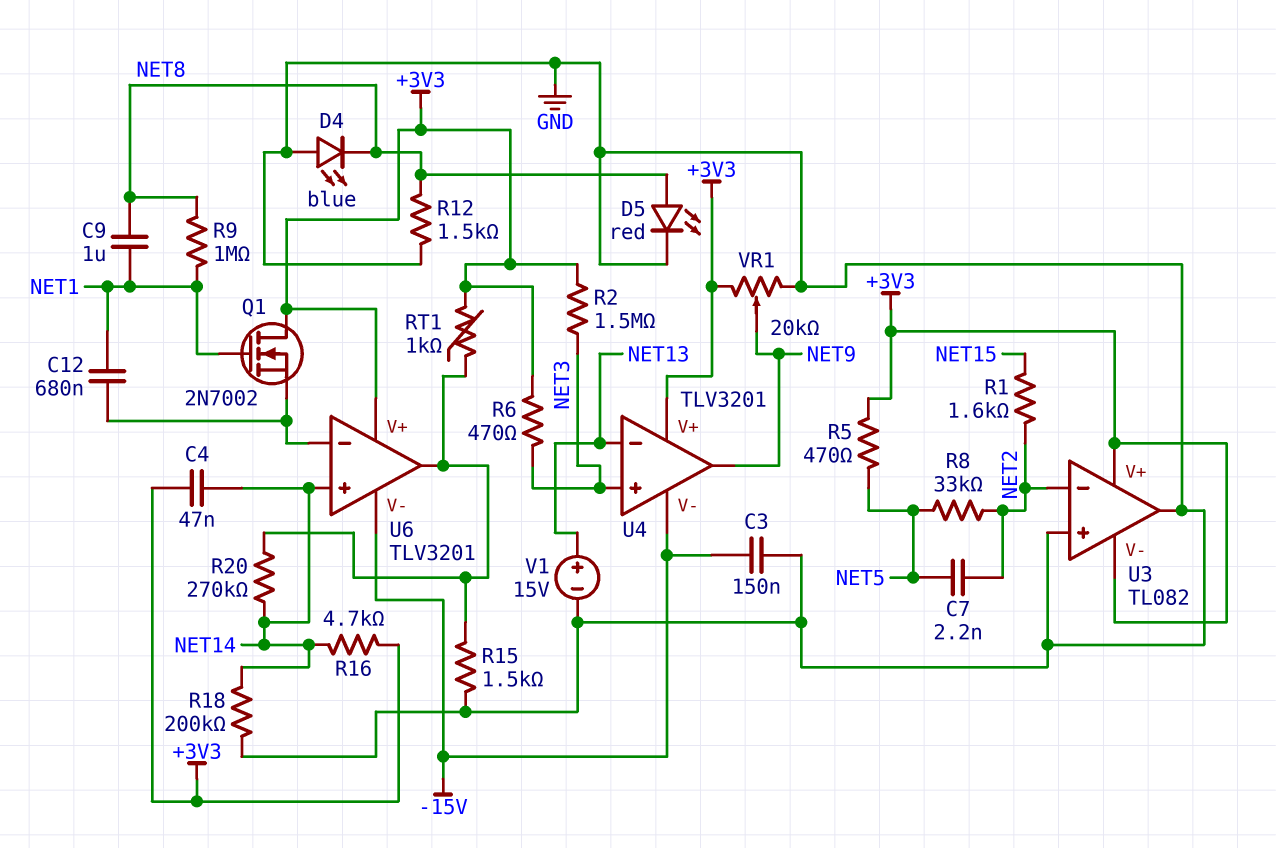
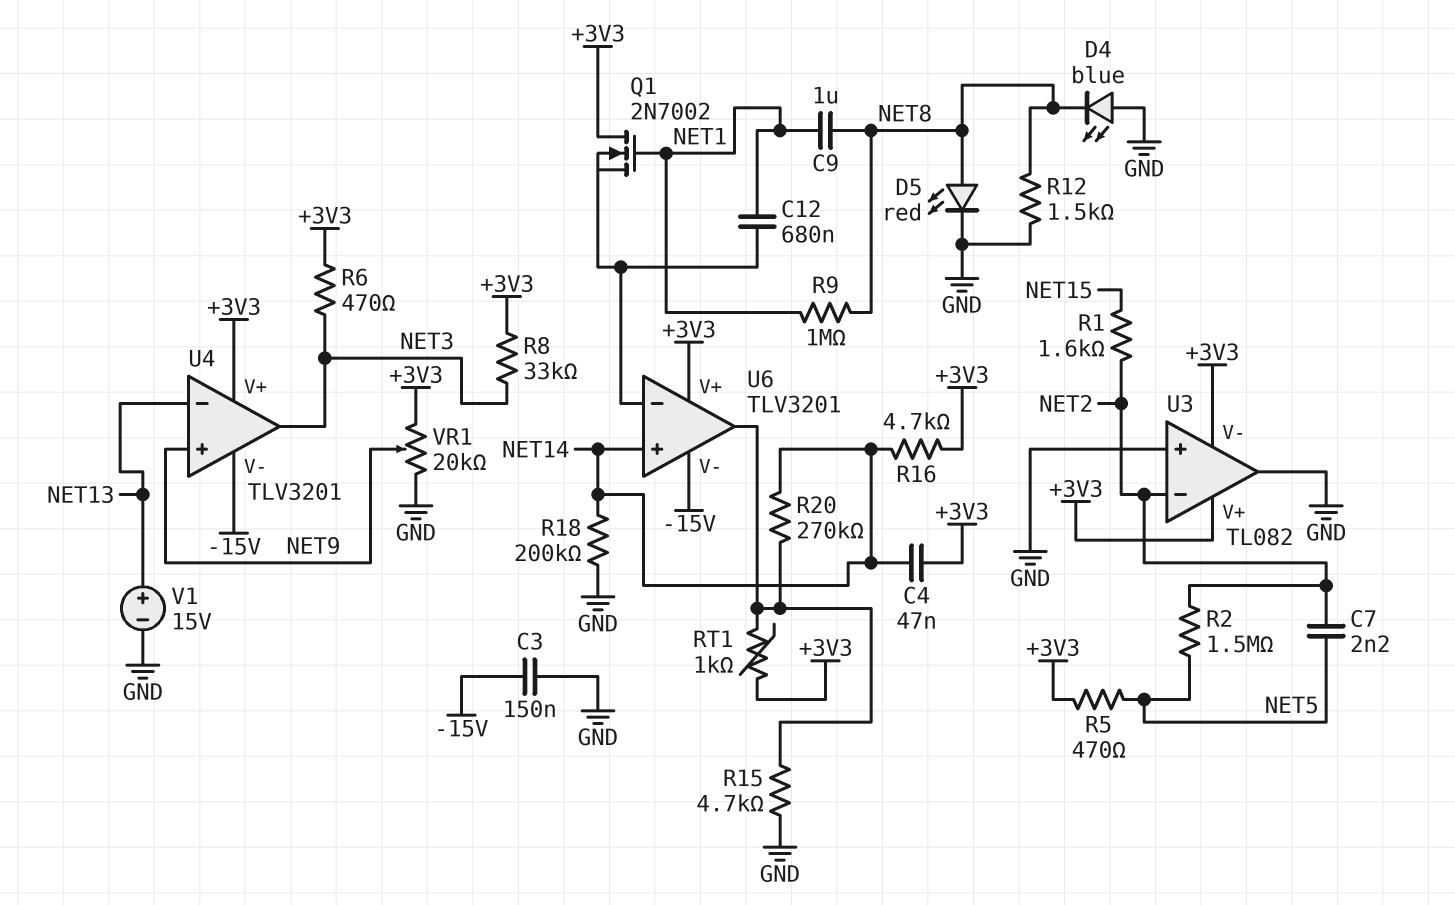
R2: 1.5M (+3V3, NET3) -> 1.5M (NET2, NET5)
R8: 33k (NET2, NET5) -> 33k (+3V3, NET3)
R15: 1.5k (GND, U6/out) -> 4.7k (GND, U6/out)
U4 pin in+: NET3 -> NET9
U4 pin out: NET9 -> NET3

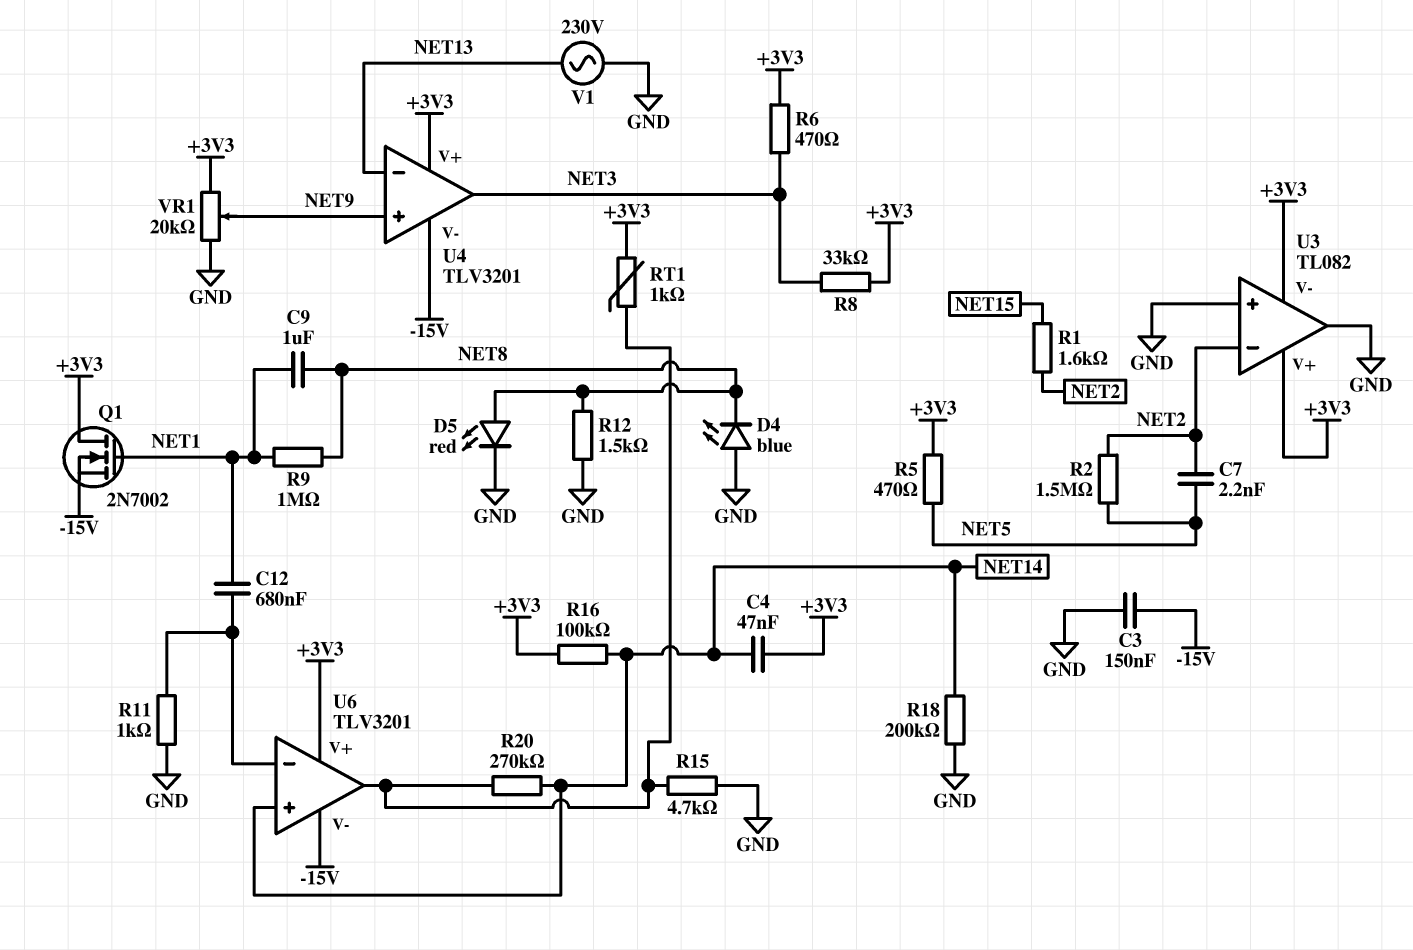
Q1: NMOS 2N7002 (G NET1, D +3V3, S U6/in-) -> NMOS 2N7002 (G NET1, D +3V3, S -15V)
R11: none -> 1k (GND, U6/in-)
R16: 4.7k (+3V3, NET14) -> 100k (+3V3, NET14)
V1: 15V (plus NET13, minus GND) -> AC 230V (GND, NET13)

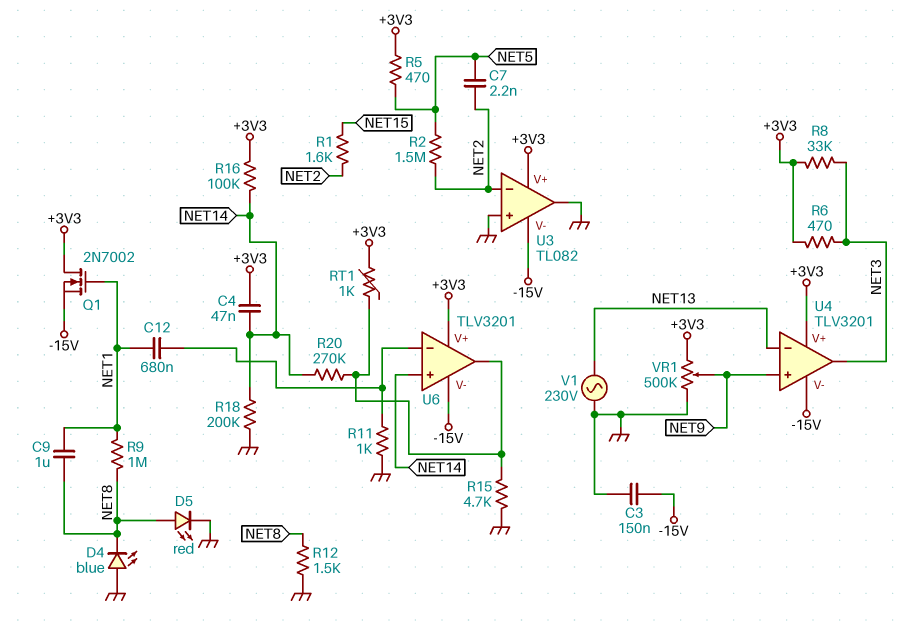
U3 pin V-: +3V3 -> -15V
VR1: 20k (+3V3, GND, wiper NET9) -> 500k (+3V3, GND, wiper NET9)

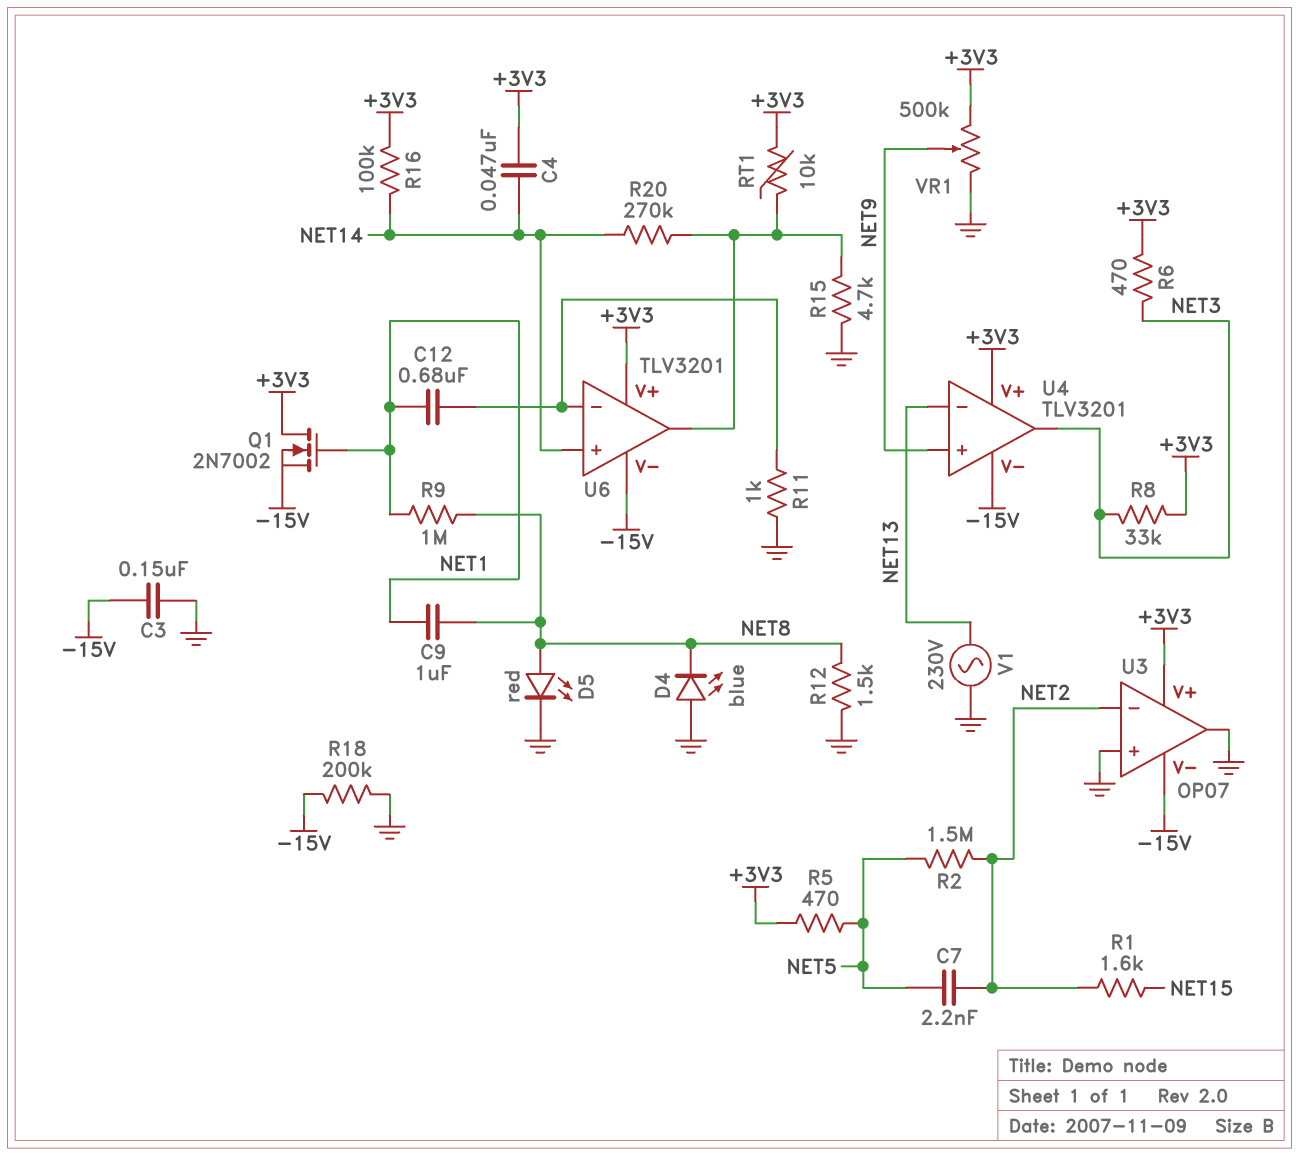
R18: 200k (GND, NET14) -> 200k (-15V, GND)
RT1: 1k (+3V3, U6/out) -> 10k (+3V3, U6/out)
U3: TL082 -> OP07

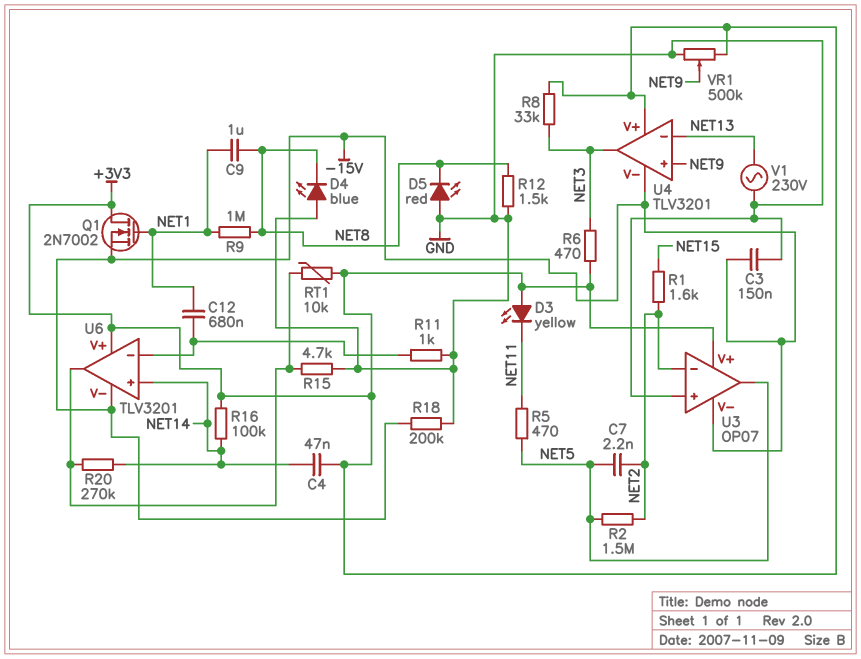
D3: none -> LED yellow (A +3V3, K NET11)
D5: LED red (A NET8, K GND) -> LED red (A GND, K NET8)
R5: 470 (+3V3, NET5) -> 470 (NET5, NET11)
U3 pin out: GND -> NET5

